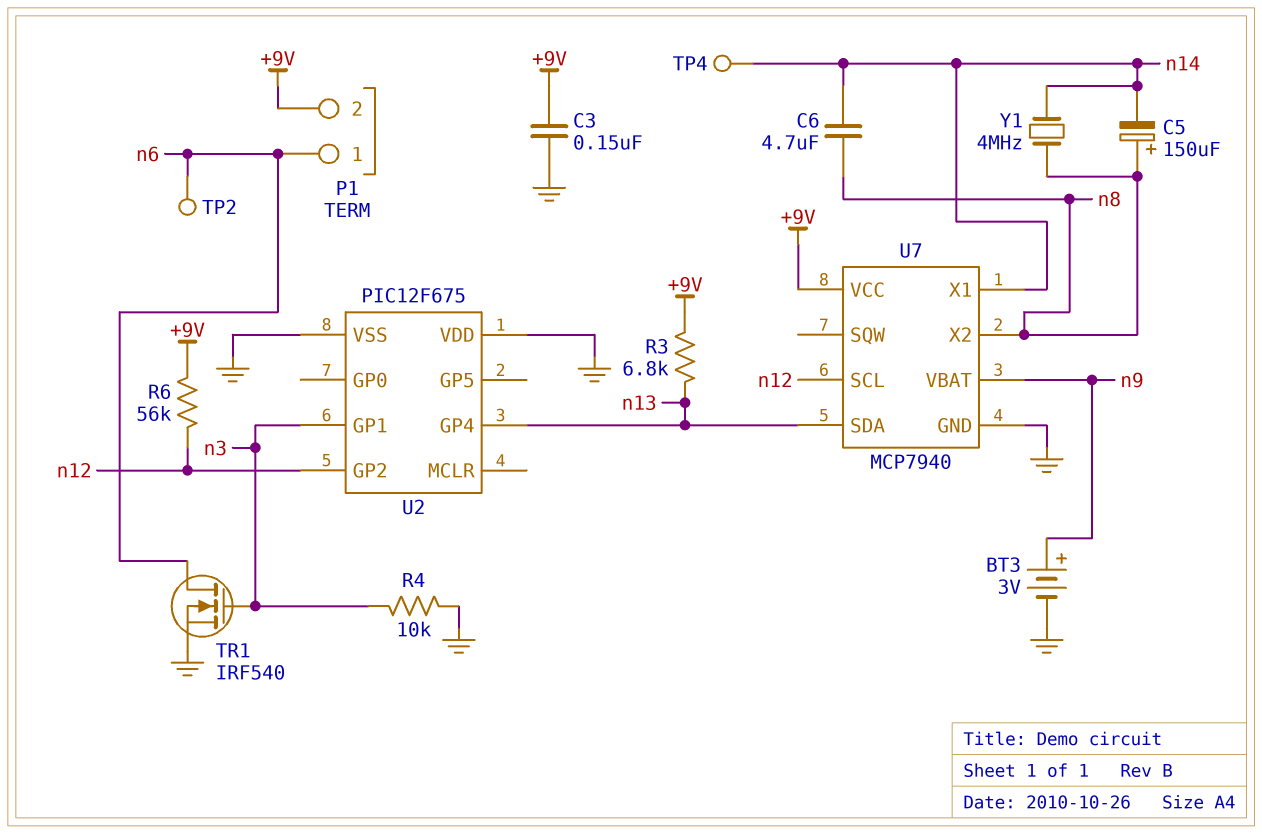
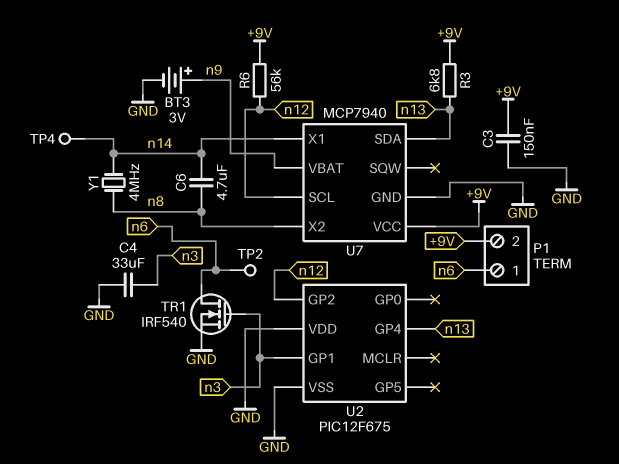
C4: none -> 33uF (GND, n3)
C5: 150uF (plus n8, minus n14) -> none
R4: 10k (GND, n3) -> none

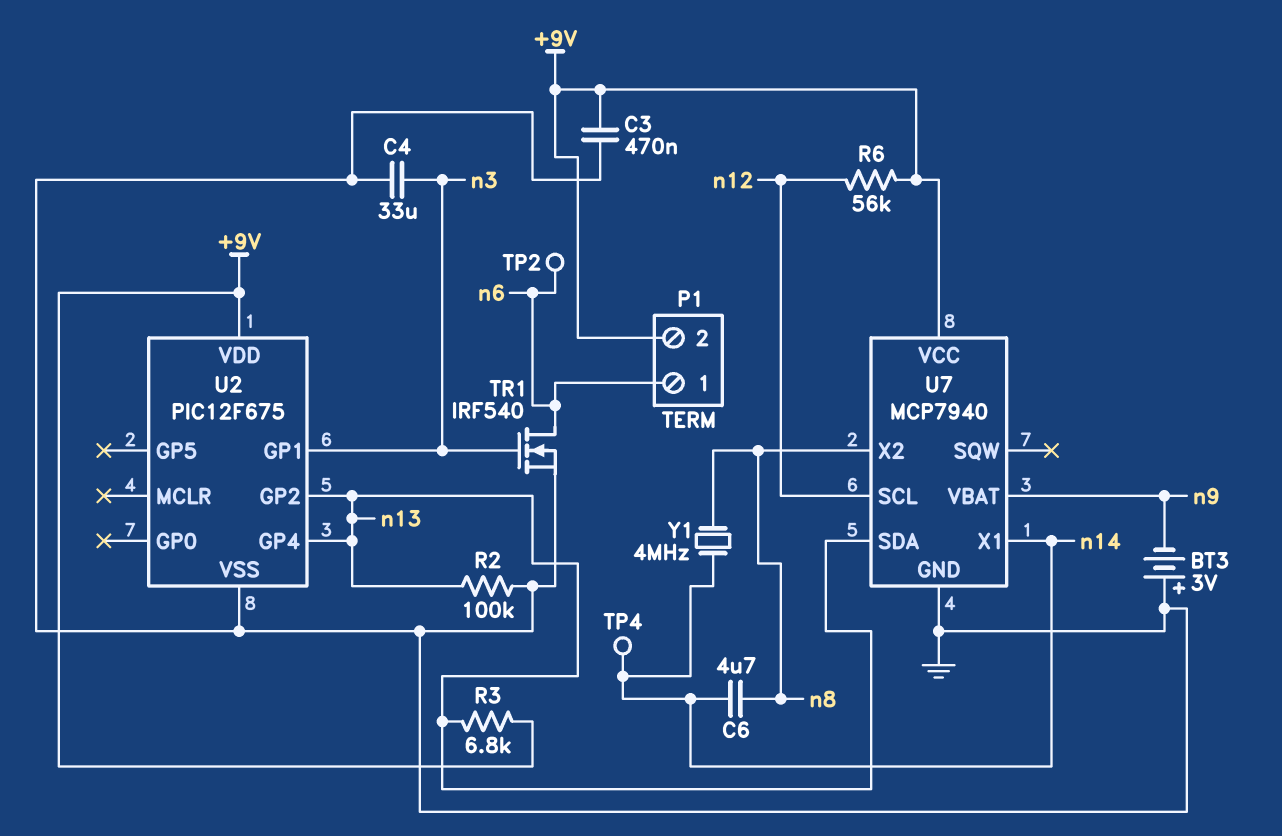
BT3: 3V (plus n9, minus GND) -> 3V (plus GND, minus n9)
C3: 150nF (+9V, GND) -> 470nF (+9V, GND)
R2: none -> 100k (GND, n13)
U2 pin GP2: n12 -> n13
U2 pin VDD: GND -> +9V

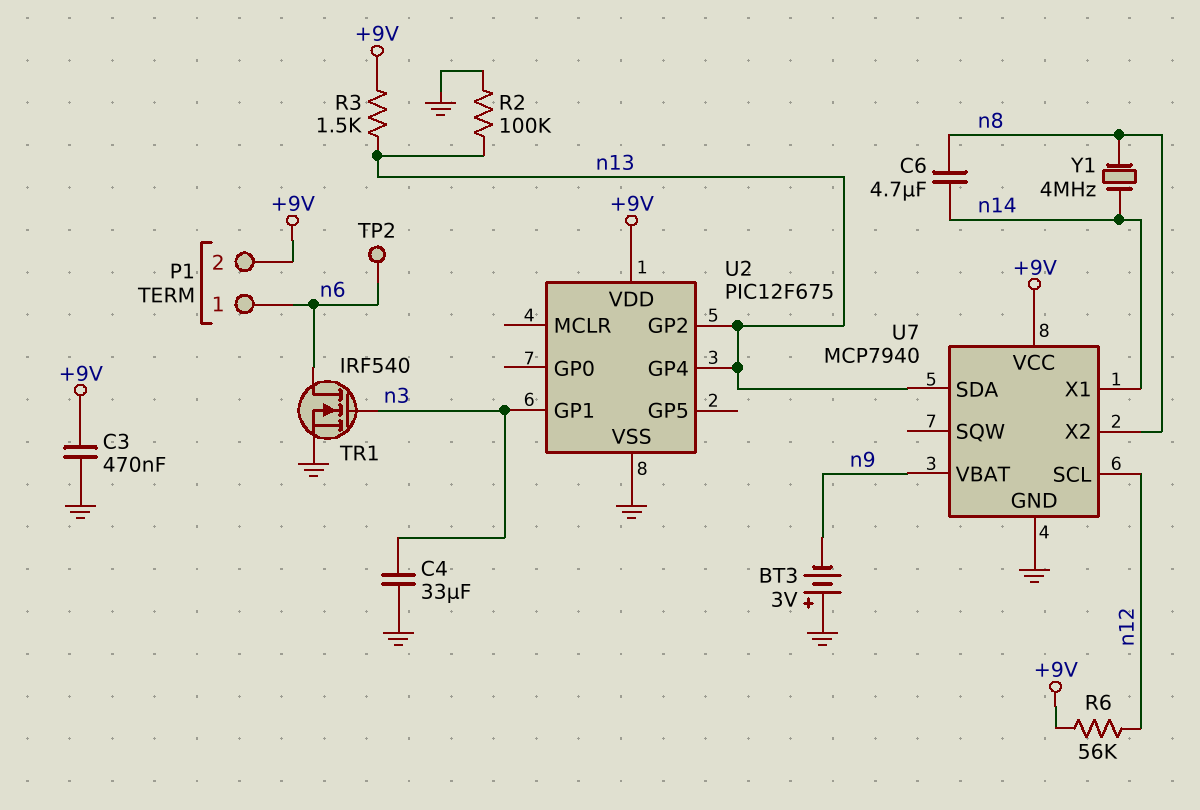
R3: 6.8k (+9V, n13) -> 1.5k (+9V, n13)
TP4: test point (n14) -> none

